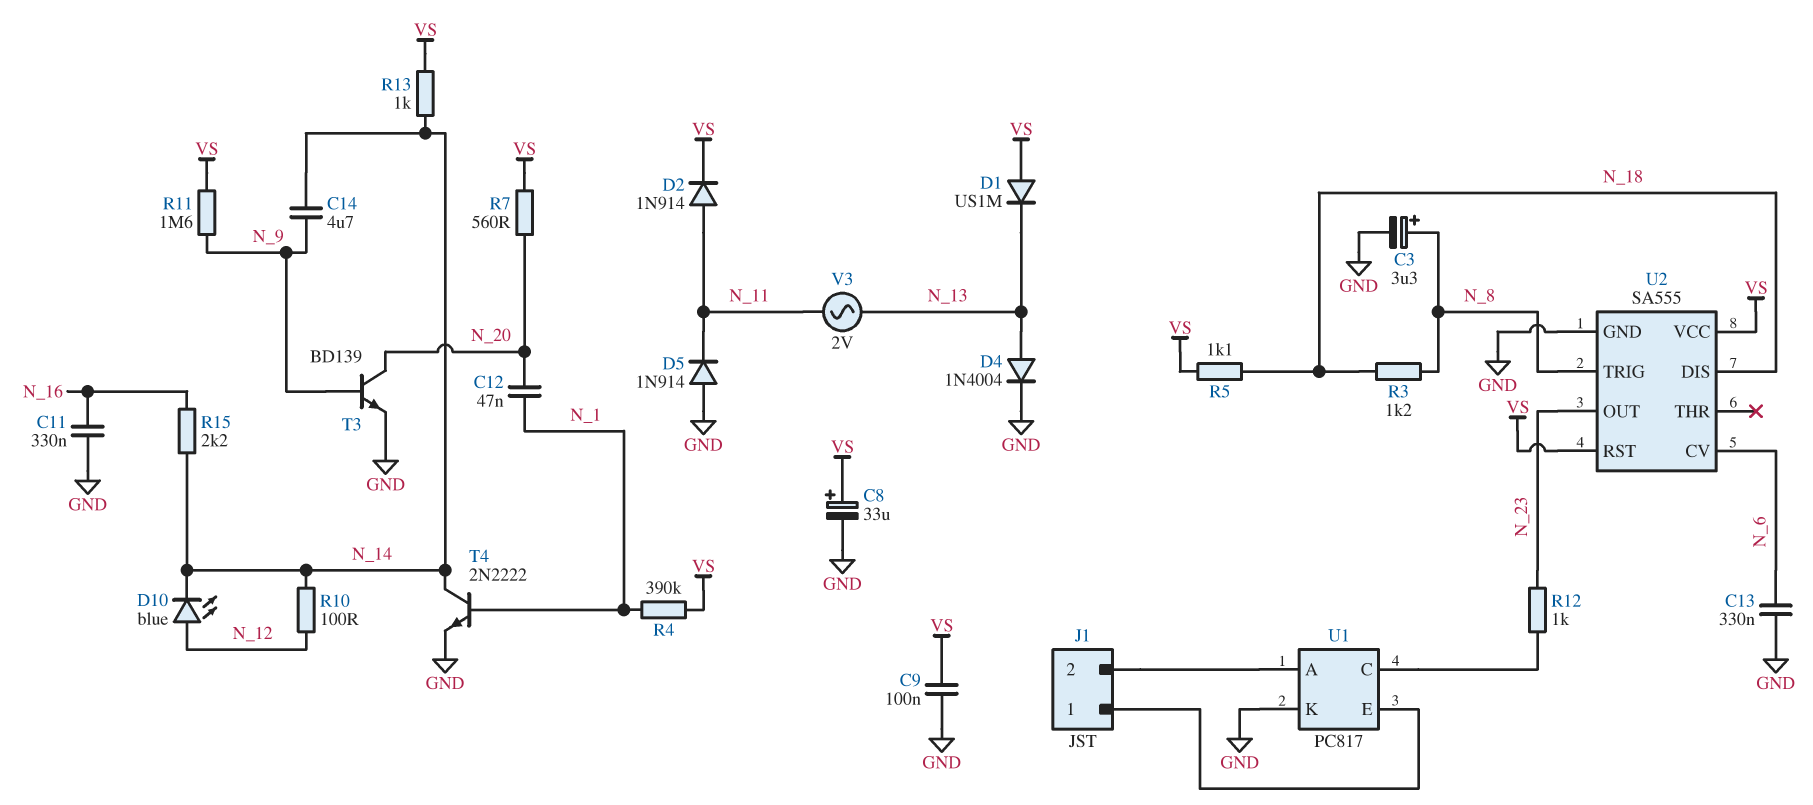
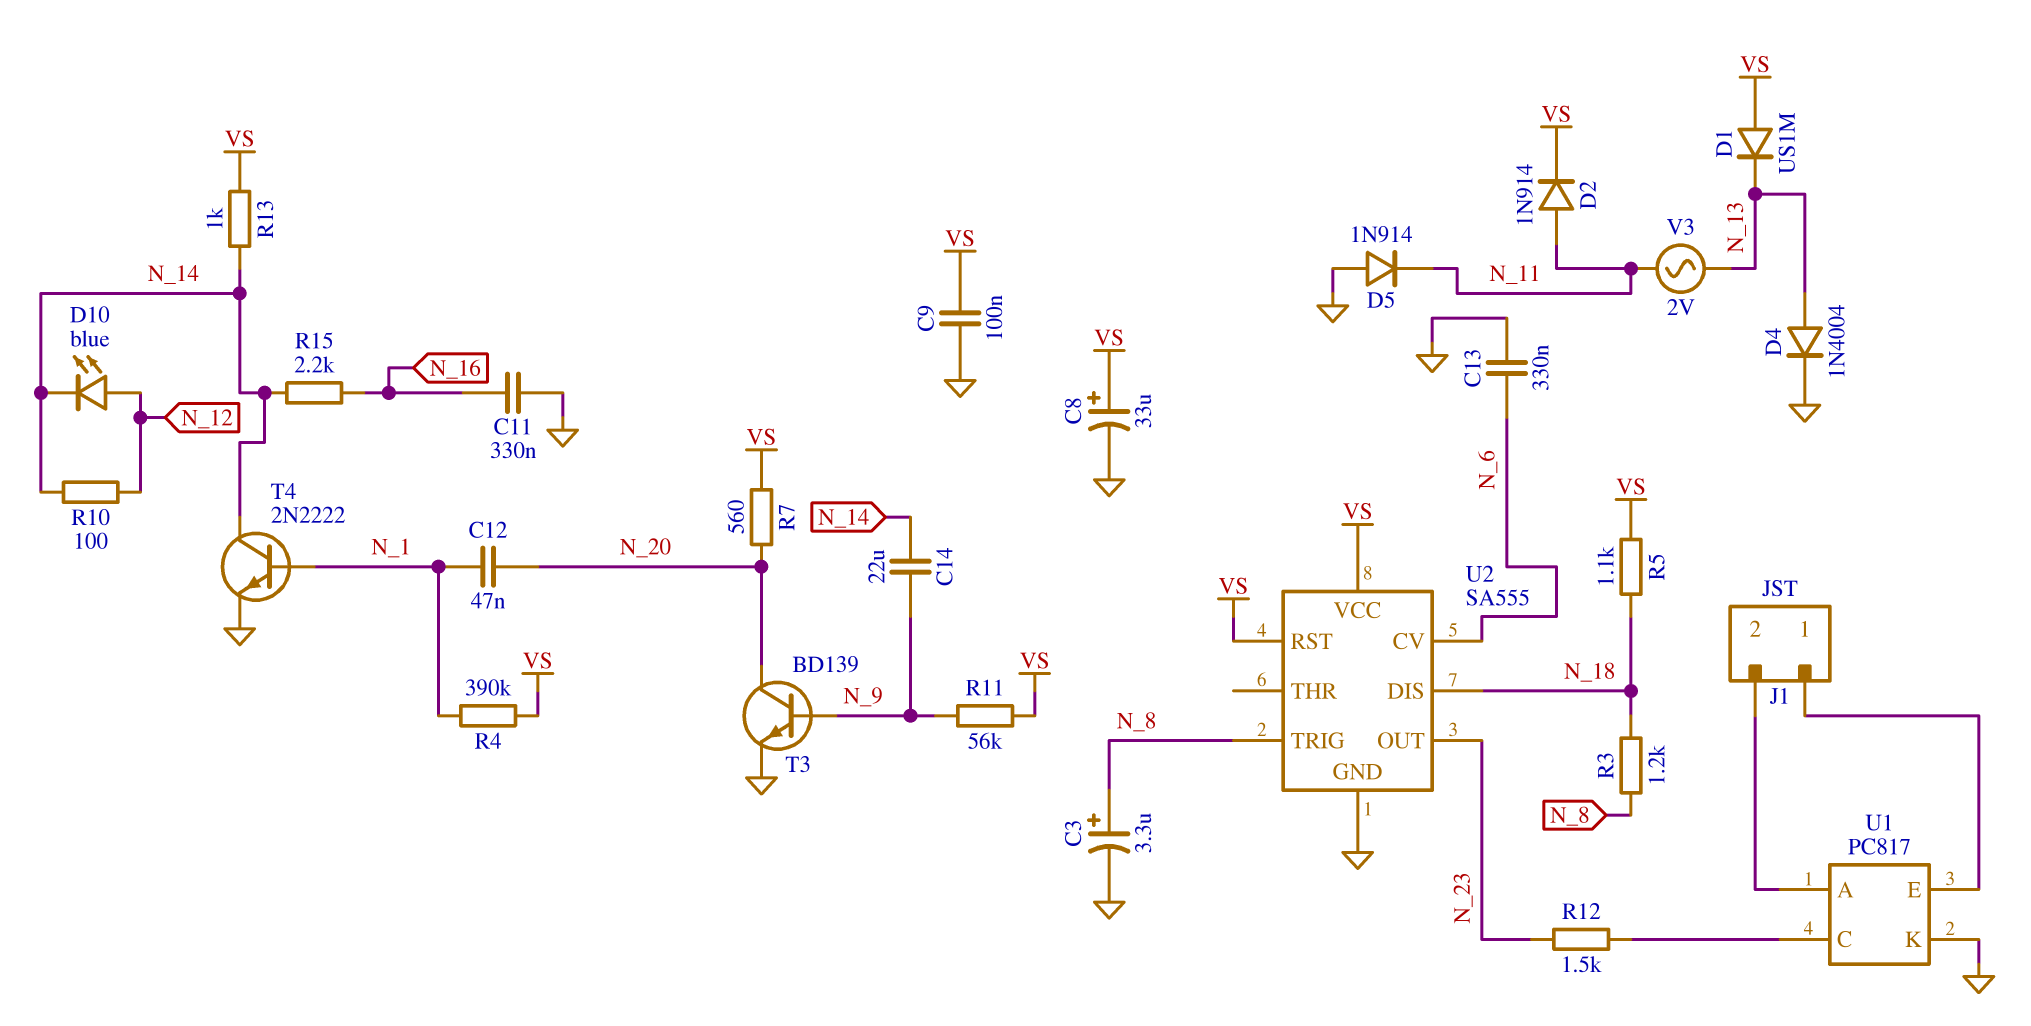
C14: 4.7uF (N_9, N_14) -> 22uF (N_9, N_14)
R11: 1.6M (N_9, VS) -> 56k (N_9, VS)
R12: 1k (N_23, U1/C) -> 1.5k (N_23, U1/C)

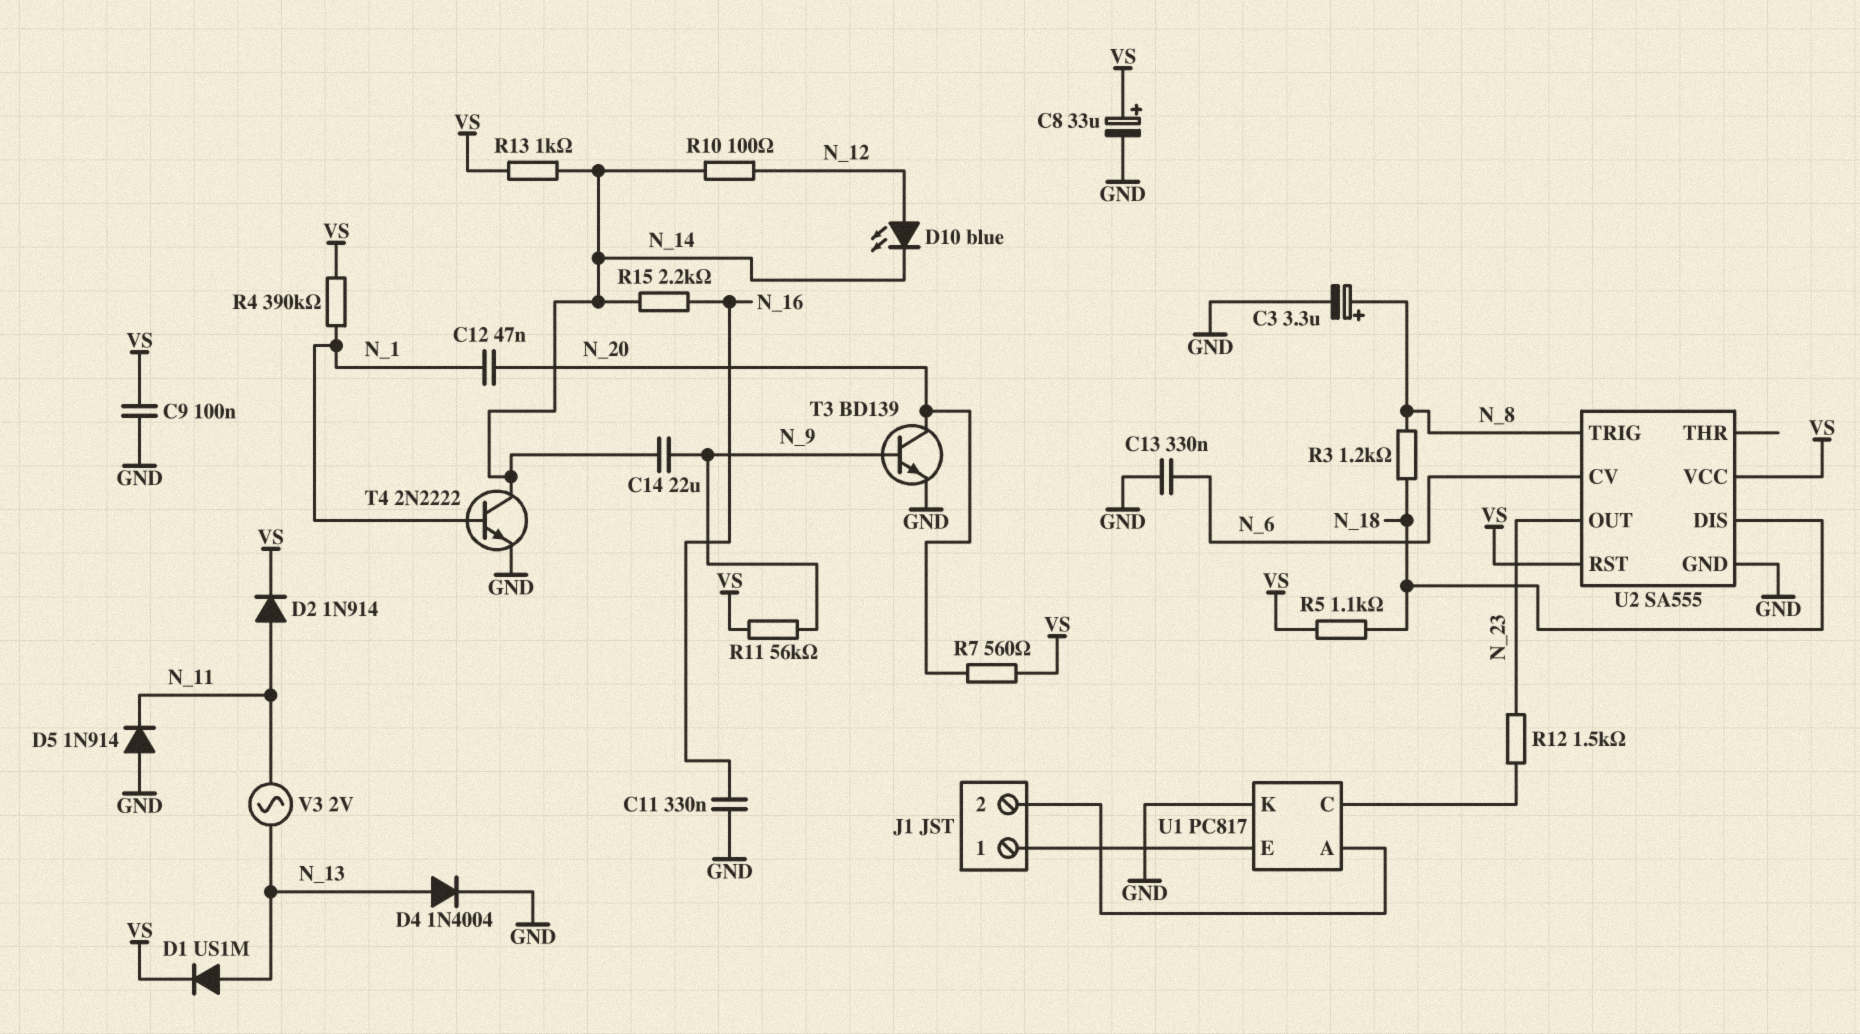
D1: diode US1M (A VS, K N_13) -> diode US1M (A N_13, K VS)

